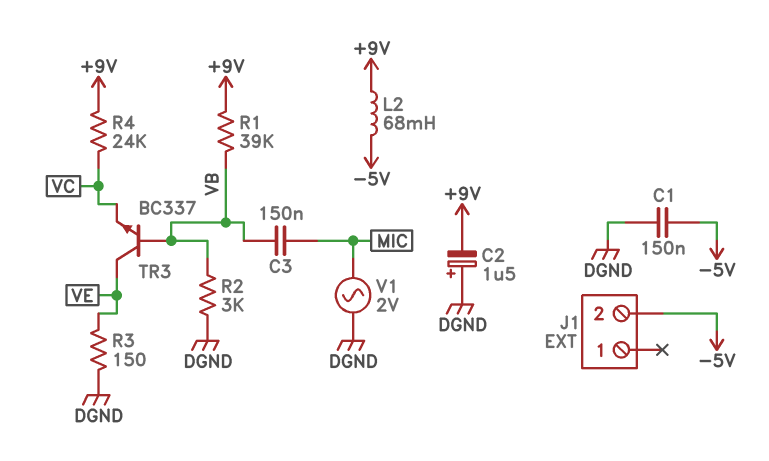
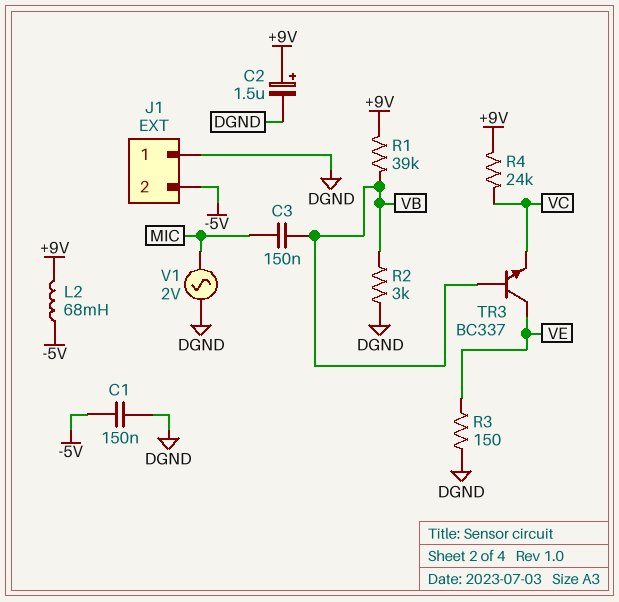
C2: 1.5uF (plus DGND, minus +9V) -> 1.5uF (plus +9V, minus DGND)
J1 pin 1: none -> DGND

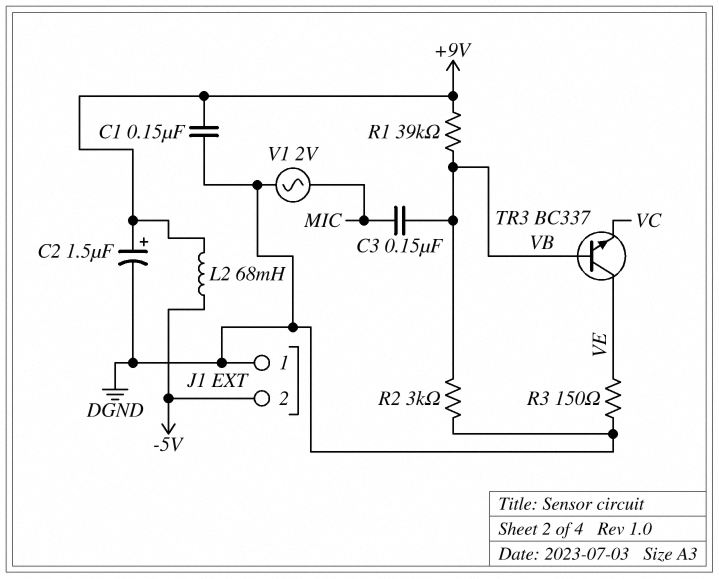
C1: 150nF (-5V, DGND) -> 150nF (+9V, DGND)
R4: 24k (+9V, VC) -> none

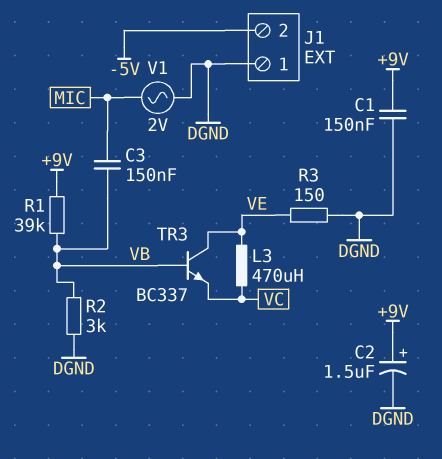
L2: 68mH (+9V, -5V) -> none
L3: none -> 470uH (VC, VE)

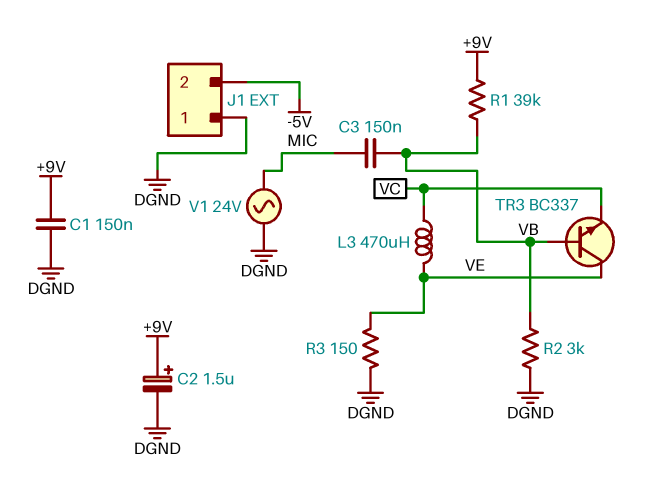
V1: AC 2V (DGND, MIC) -> AC 24V (DGND, MIC)

